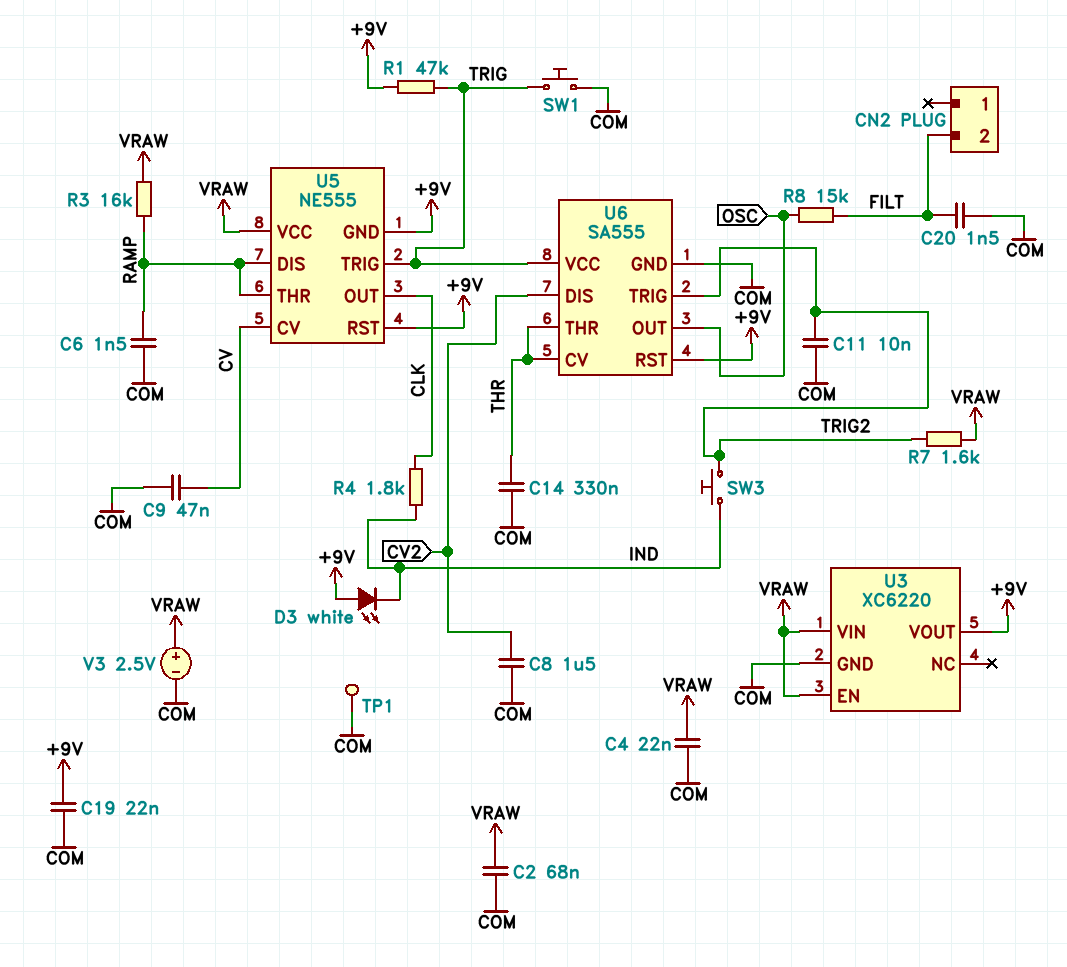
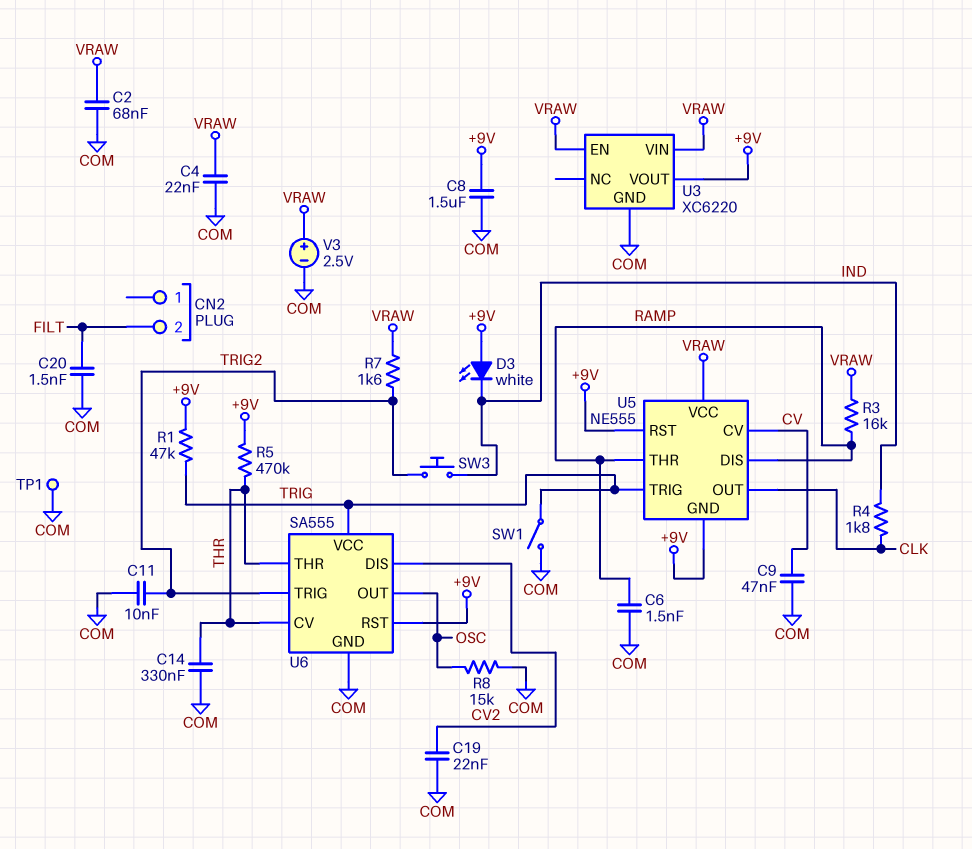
C8: 1.5uF (COM, CV2) -> 1.5uF (+9V, COM)
C19: 22nF (+9V, COM) -> 22nF (COM, CV2)
R5: none -> 470k (+9V, THR)
R8: 15k (FILT, OSC) -> 15k (COM, OSC)
SW1: button (COM, TRIG) -> switch (COM, TRIG)

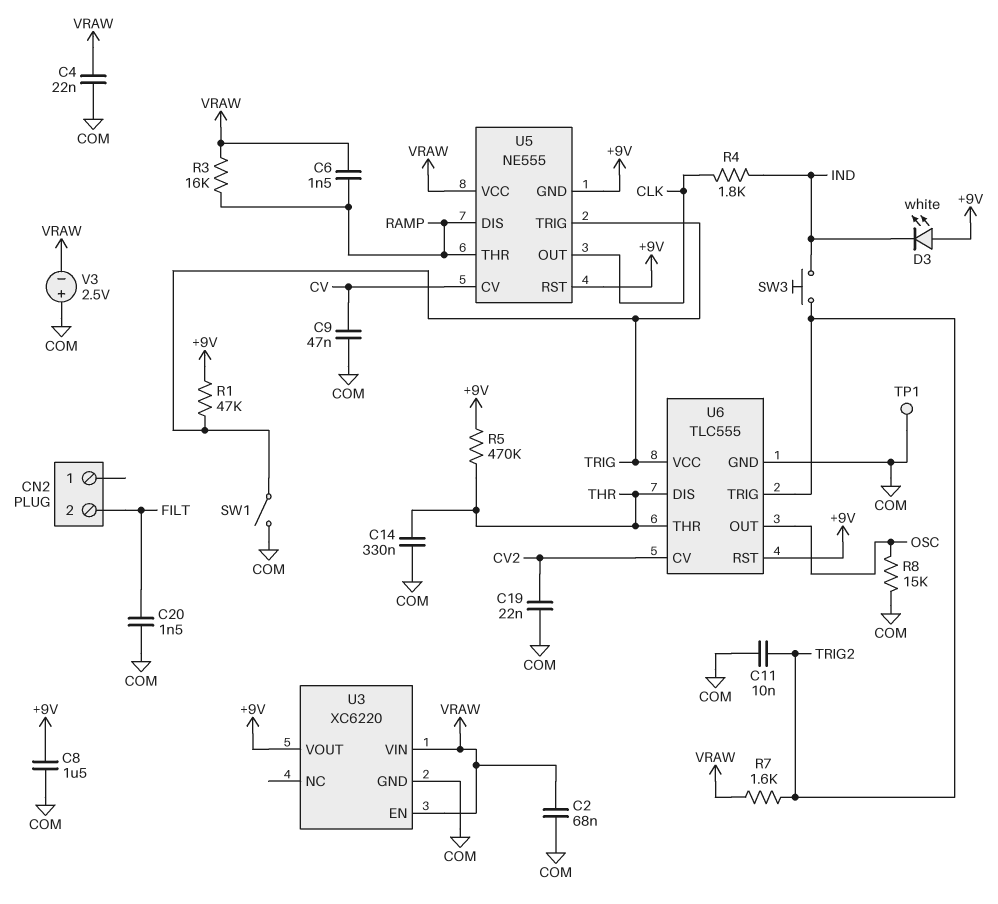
C6: 1.5nF (COM, RAMP) -> 1.5nF (RAMP, VRAW)
U6: SA555 -> TLC555
U6 pin CV: THR -> CV2
U6 pin DIS: CV2 -> THR
V3: 2.5V (plus VRAW, minus COM) -> 2.5V (plus COM, minus VRAW)

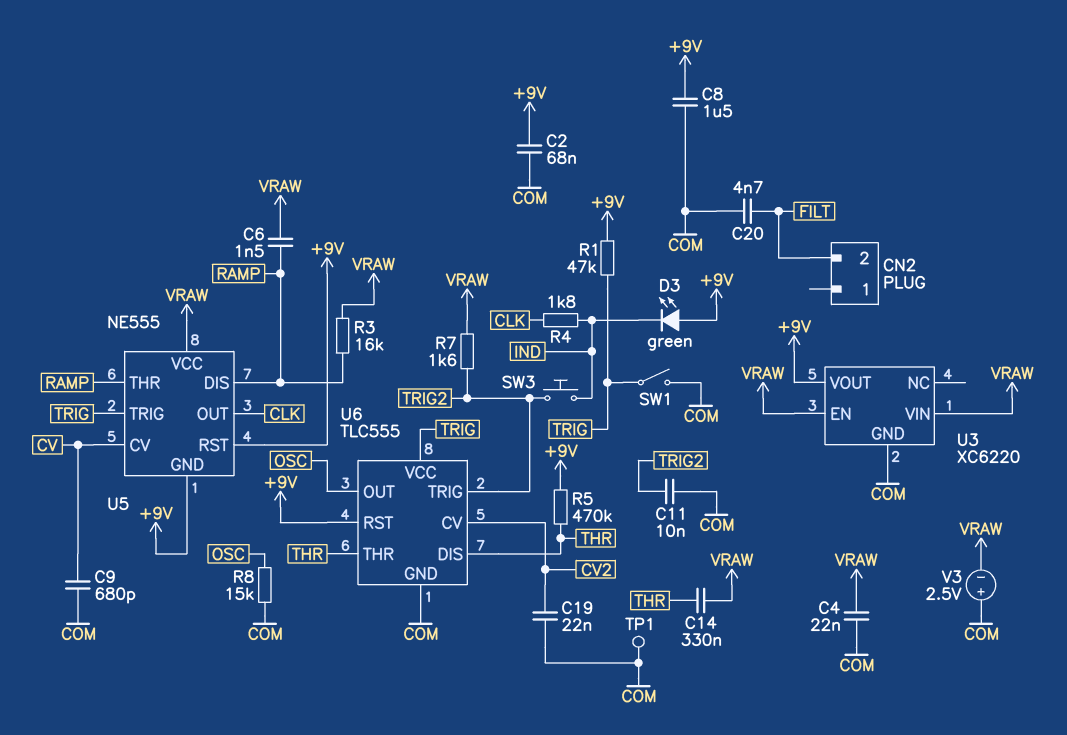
C2: 68nF (COM, VRAW) -> 68nF (+9V, COM)
C9: 47nF (COM, CV) -> 680pF (COM, CV)
C14: 330nF (COM, THR) -> 330nF (THR, VRAW)
C20: 1.5nF (COM, FILT) -> 4.7nF (COM, FILT)
D3: LED white (A +9V, K IND) -> LED green (A +9V, K IND)

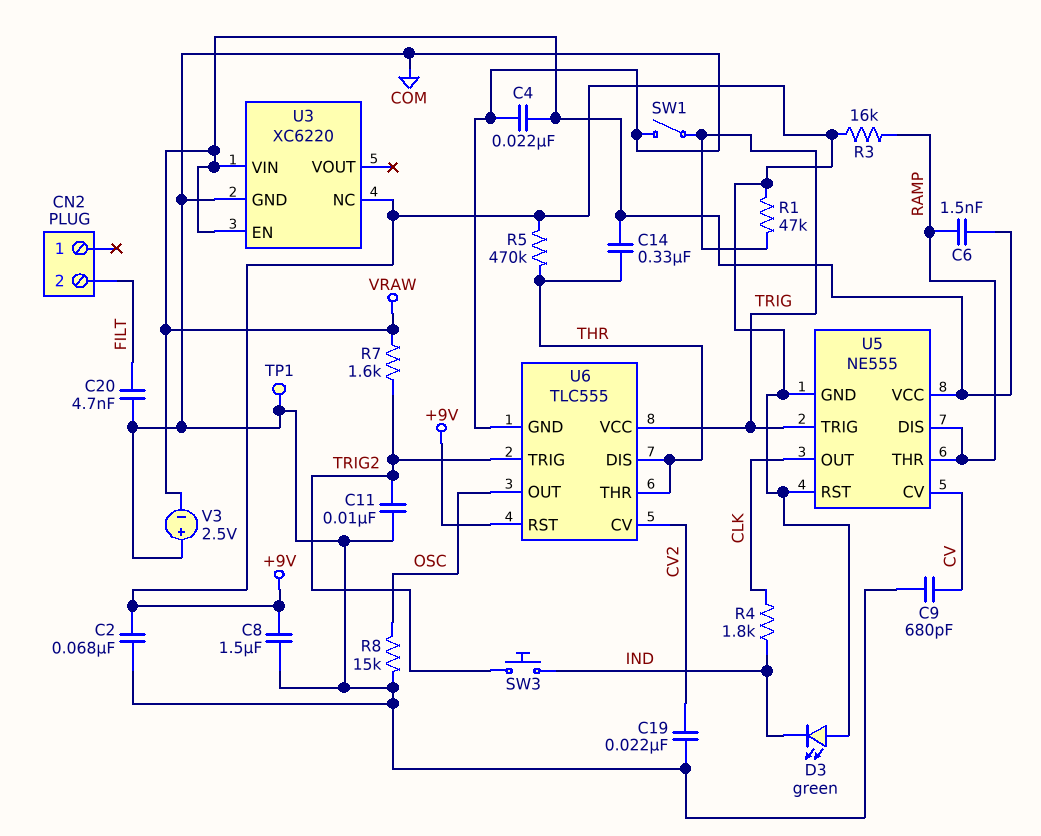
R3: 16k (RAMP, VRAW) -> 16k (+9V, RAMP)
U3 pin NC: none -> +9V
U3 pin VOUT: +9V -> none

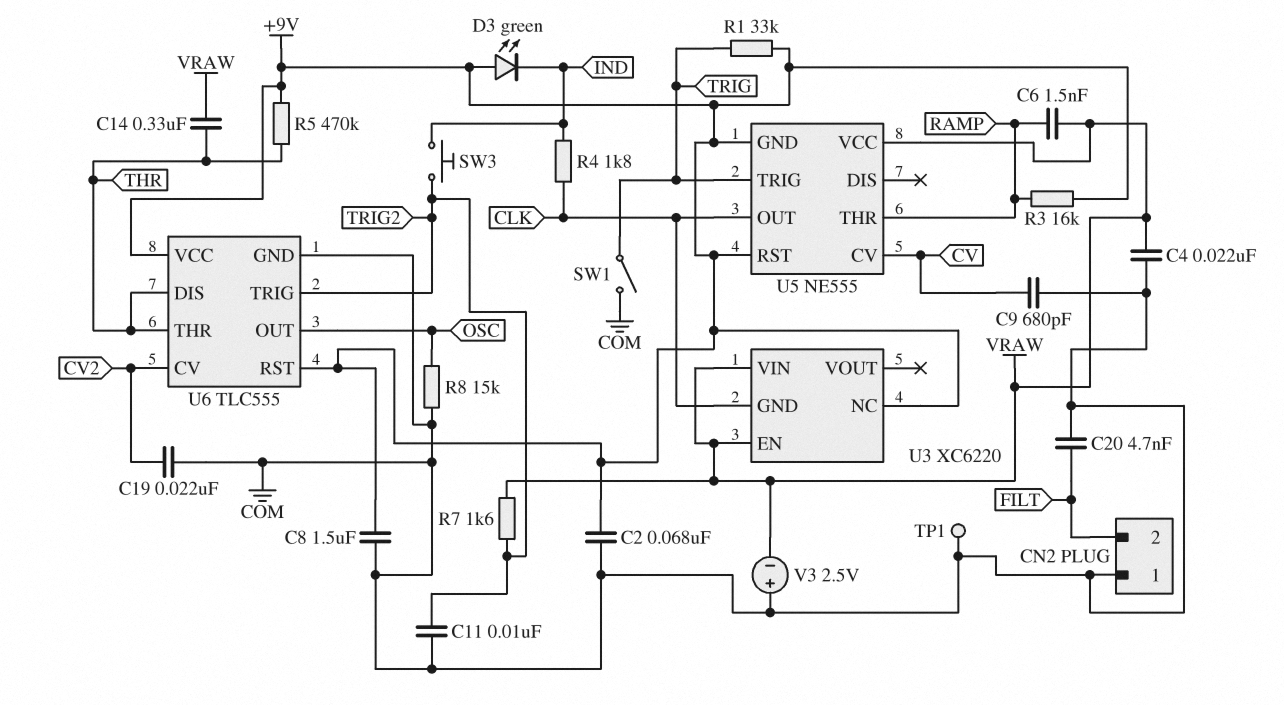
CN2 pin 1: none -> COM
R1: 47k (+9V, TRIG) -> 33k (+9V, TRIG)
U3 pin GND: COM -> CLK
U5 pin DIS: RAMP -> none
U6 pin VCC: TRIG -> +9V

